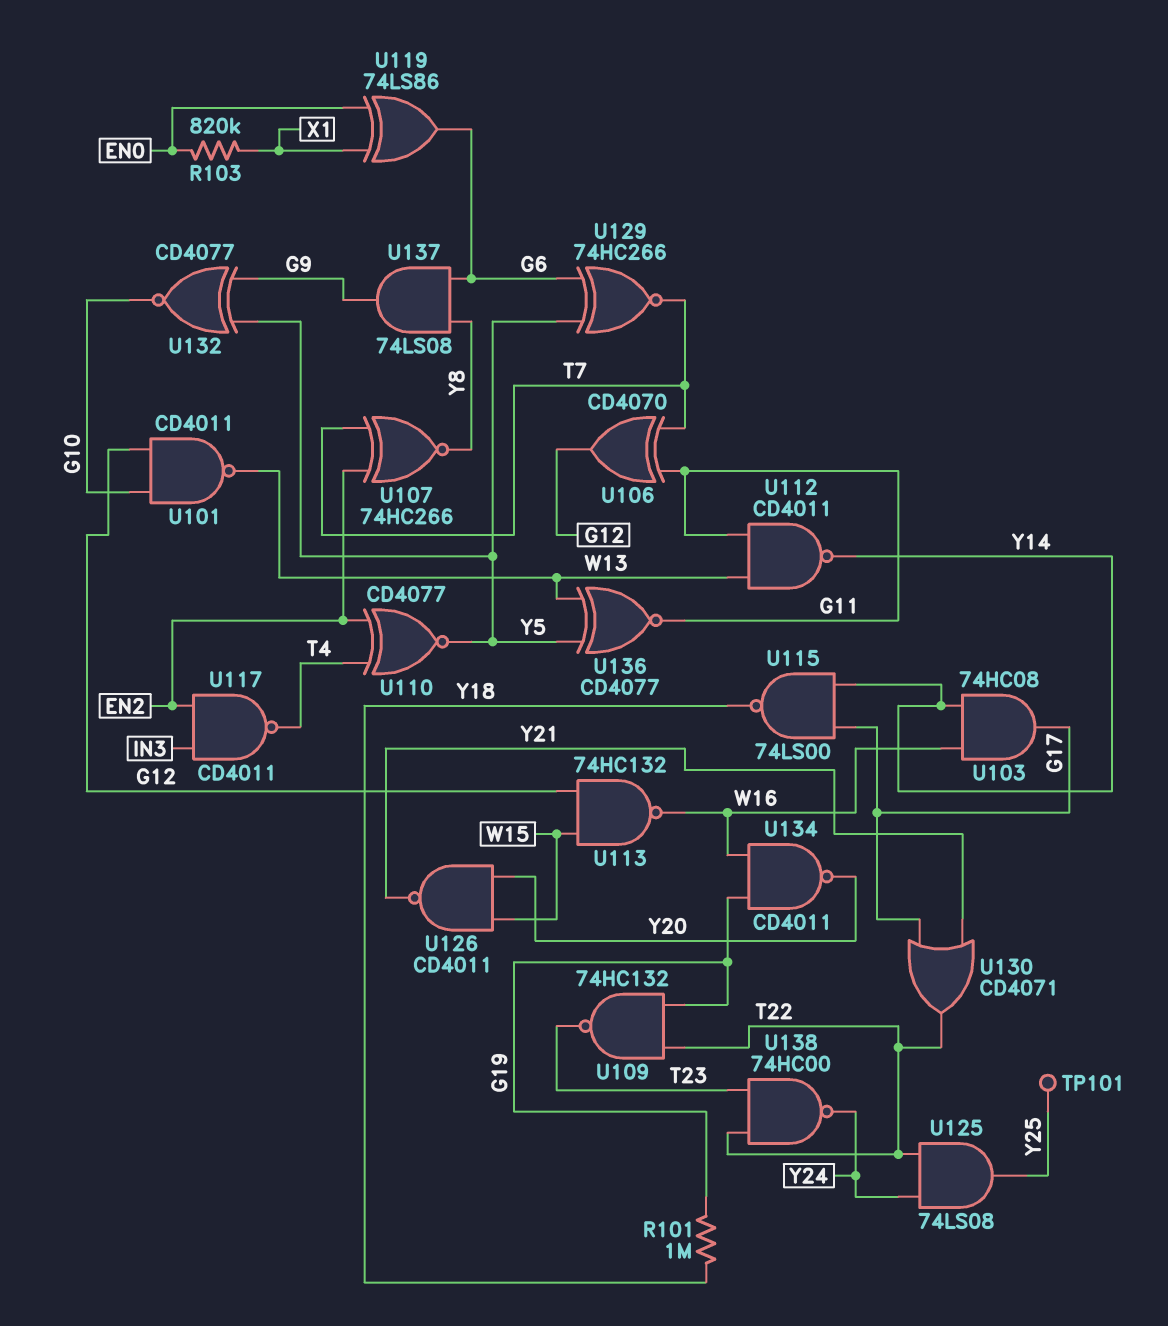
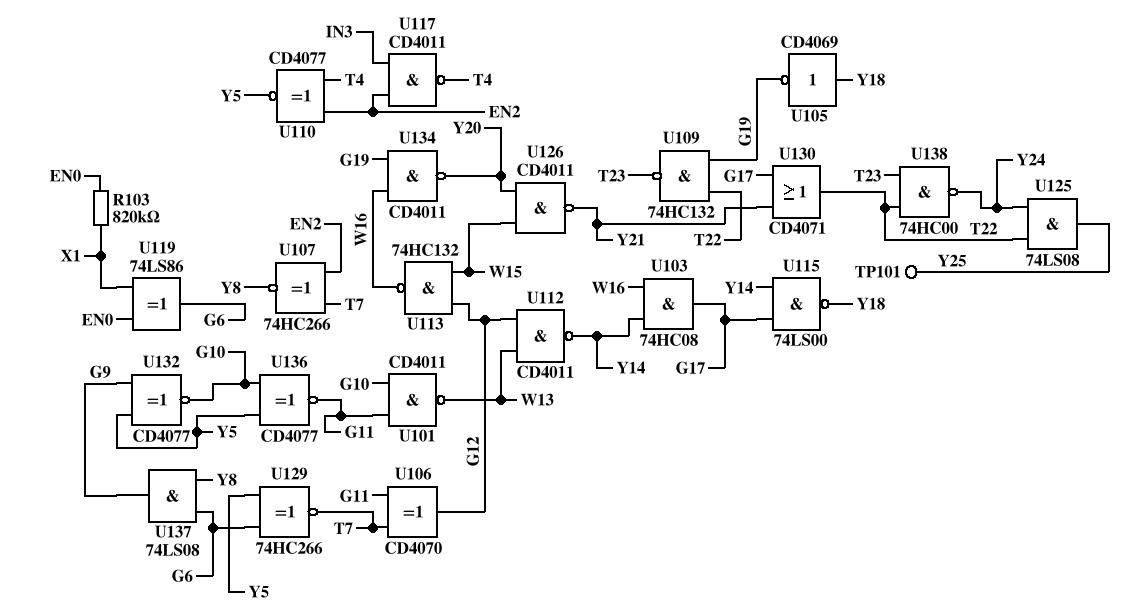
R101: 1M (G19, Y18) -> none
U101: NAND CD4011 (in G10, in G12, out W13) -> NAND CD4011 (in G10, in G11, out W13)
U105: none -> NOT CD4069 (in Y18, out G19)
U112: NAND CD4011 (in G11, in W13, out Y14) -> NAND CD4011 (in G12, in W13, out Y14)
U136: XNOR CD4077 (in W13, in Y5, out G11) -> XNOR CD4077 (in G10, in Y5, out G11)

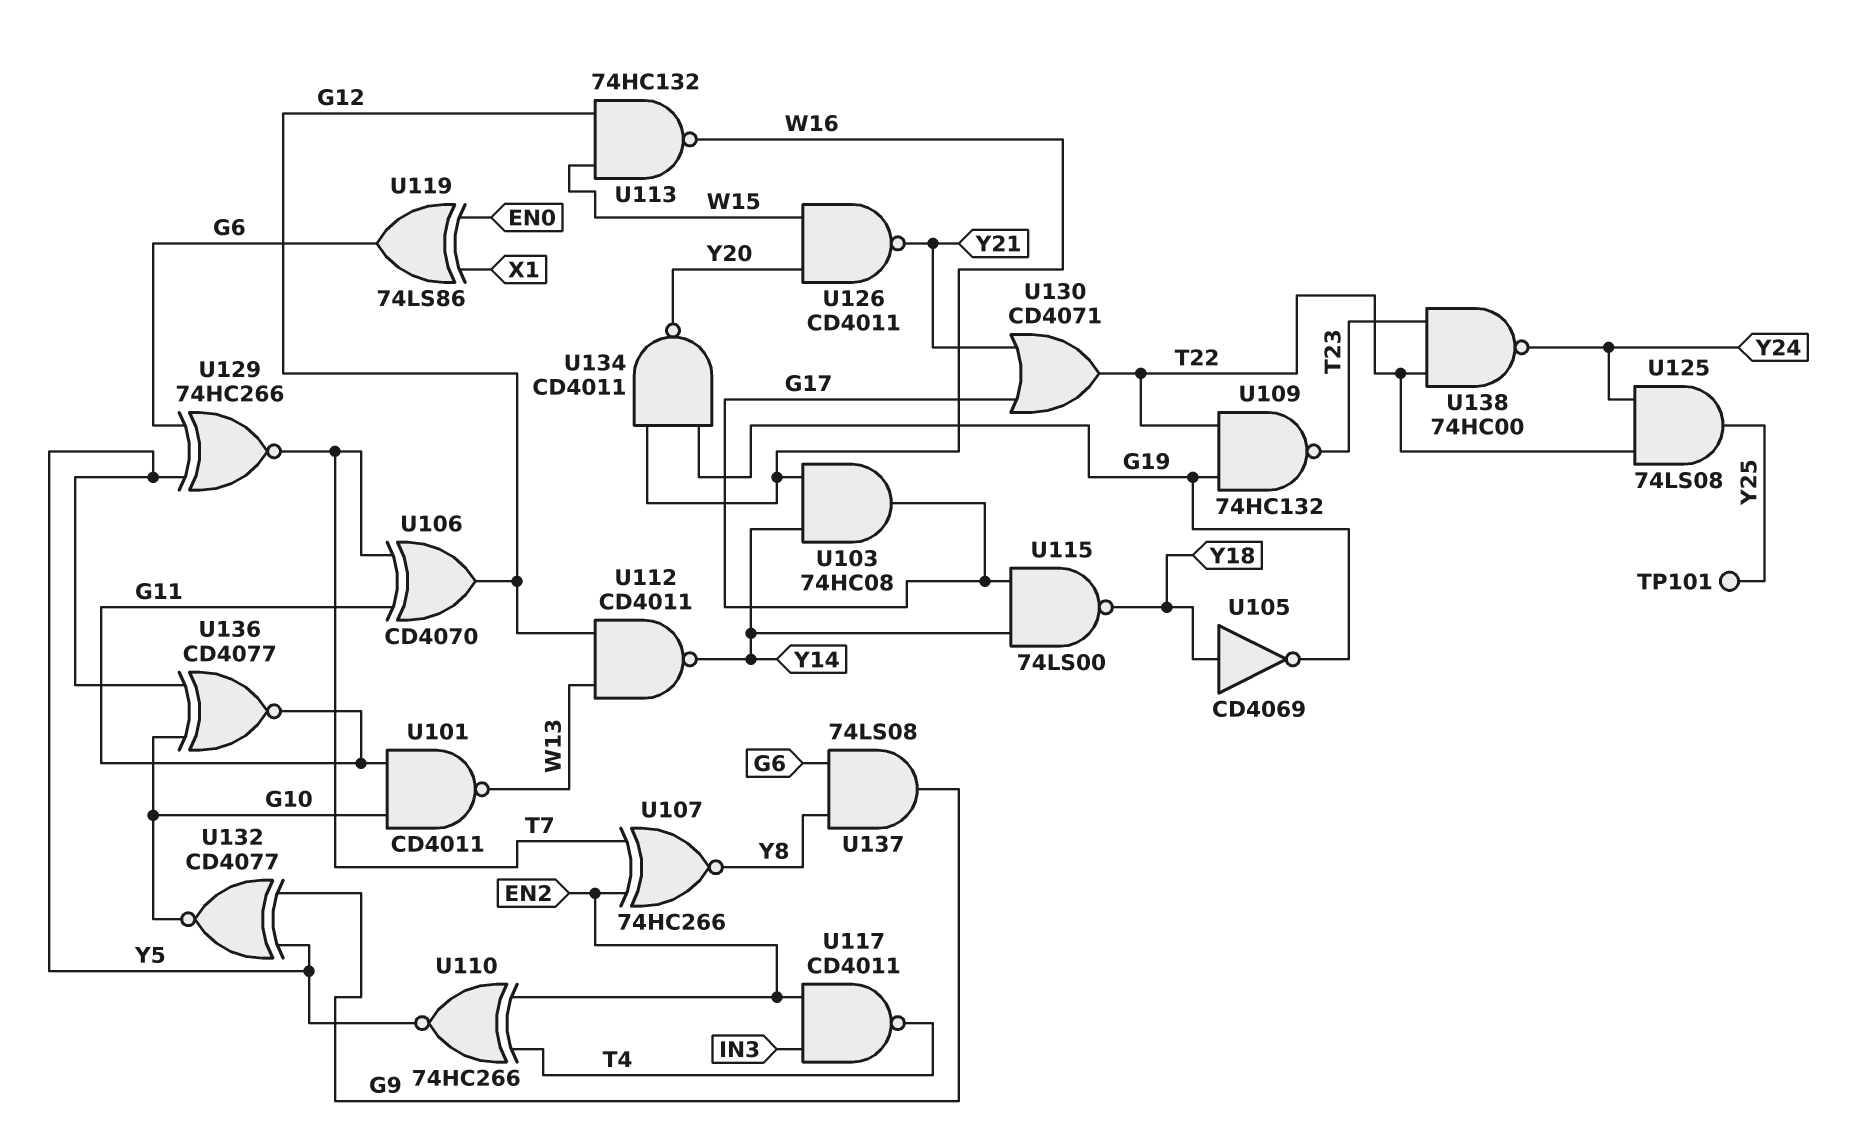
R103: 820k (EN0, X1) -> none
U110: XNOR CD4077 (in EN2, in T4, out Y5) -> XNOR 74HC266 (in EN2, in T4, out Y5)

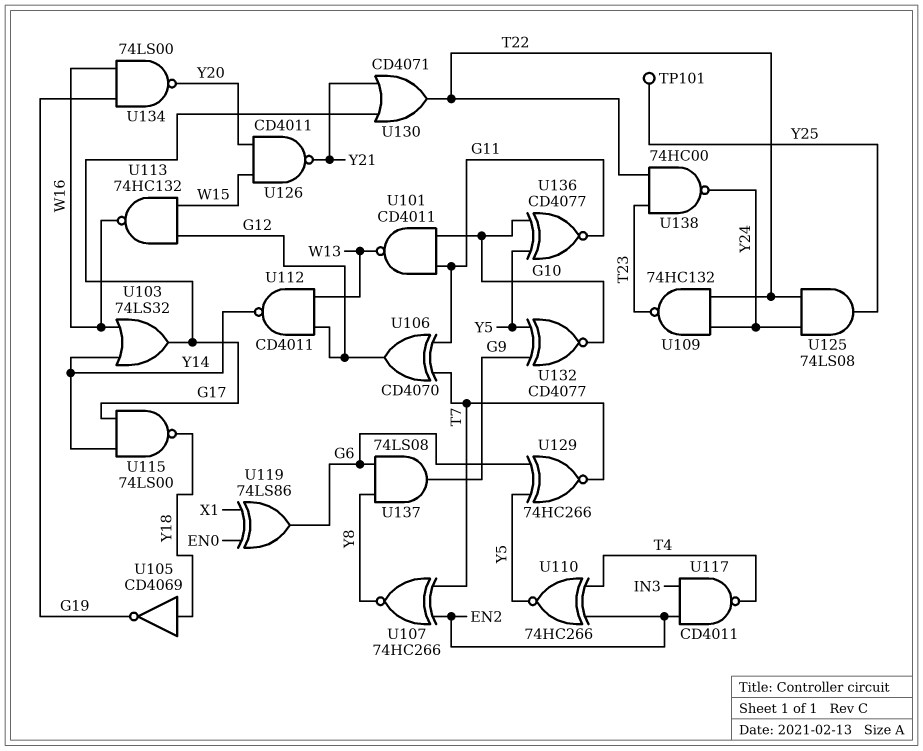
U103: AND 74HC08 (in W16, in Y14, out G17) -> OR 74LS32 (in W16, in Y14, out G17)
U109: NAND 74HC132 (in G19, in T22, out T23) -> NAND 74HC132 (in T22, in Y24, out T23)
U134: NAND CD4011 (in G19, in W16, out Y20) -> NAND 74LS00 (in G19, in W16, out Y20)

